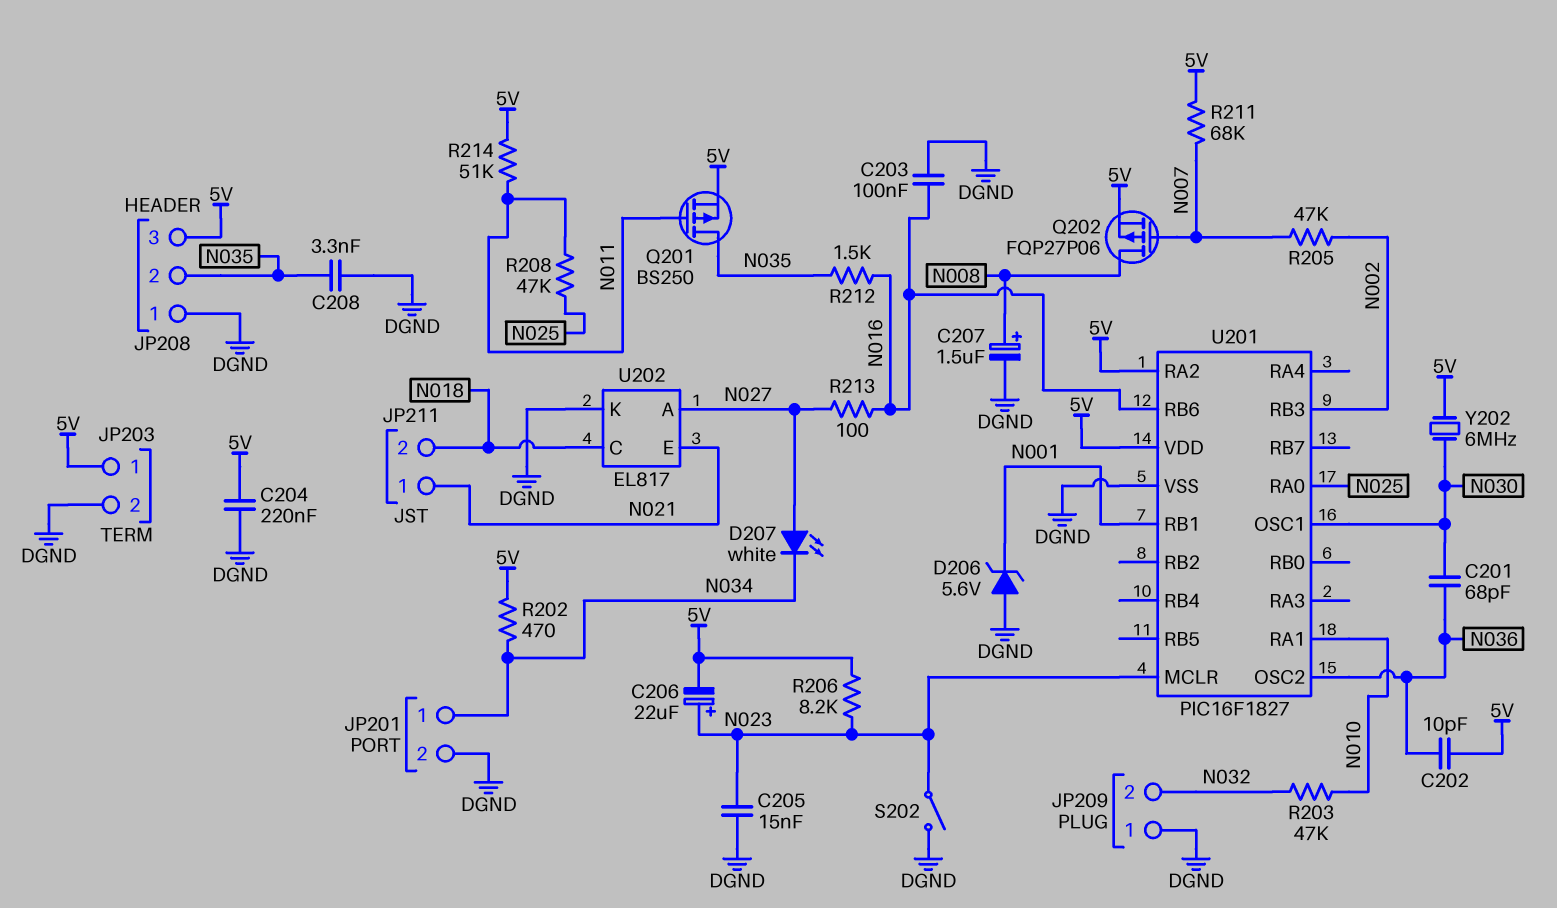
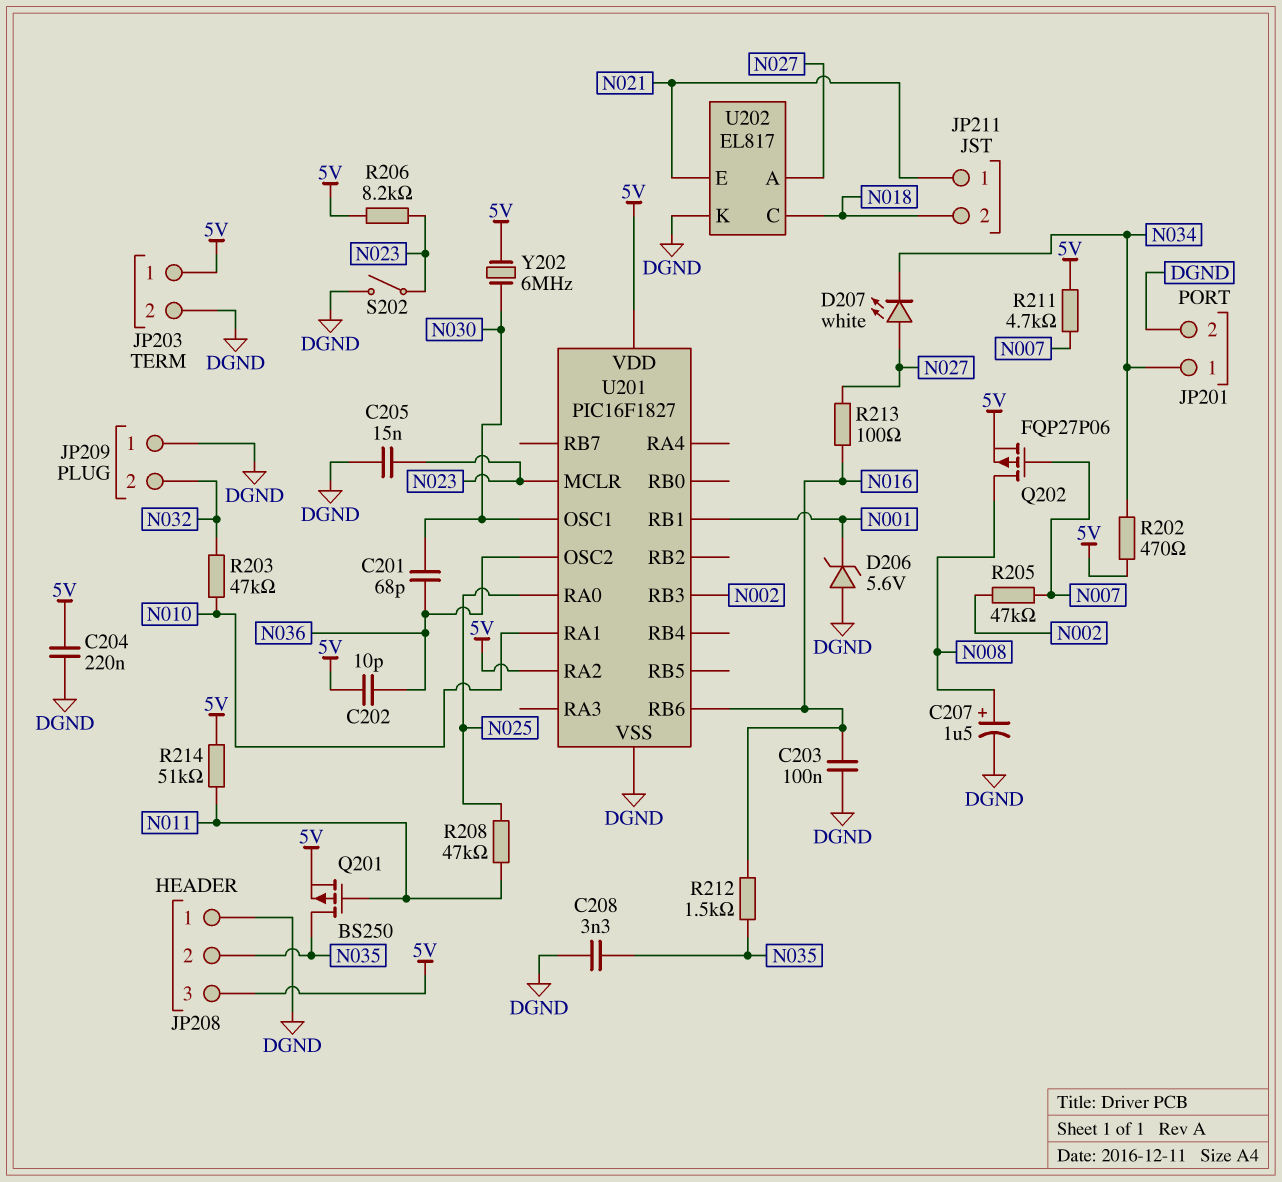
C206: 22uF (plus N023, minus 5V) -> none
R211: 68k (5V, N007) -> 4.7k (5V, N007)

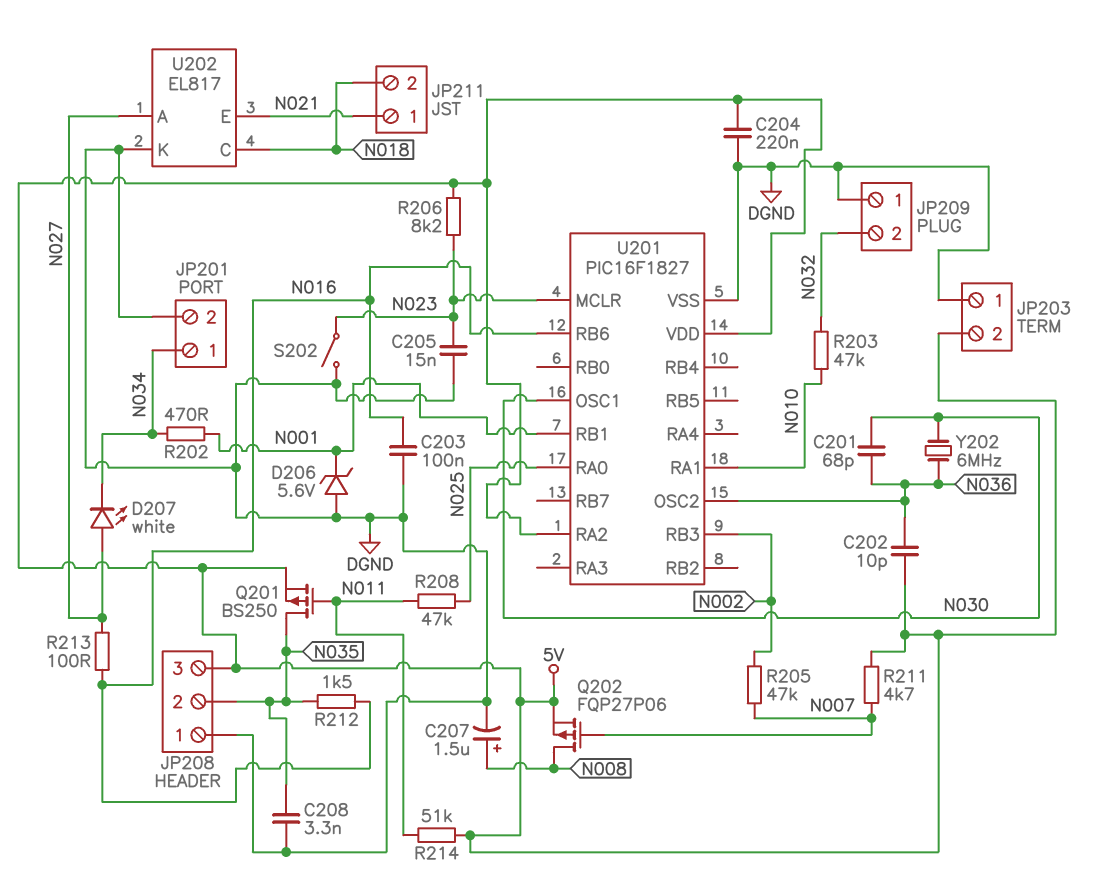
JP203 pin 1: 5V -> DGND
JP203 pin 2: DGND -> 5V
R202: 470 (5V, N034) -> 470 (N001, N034)
Y202: 6MHz (5V, N030) -> 6MHz (N030, N036)

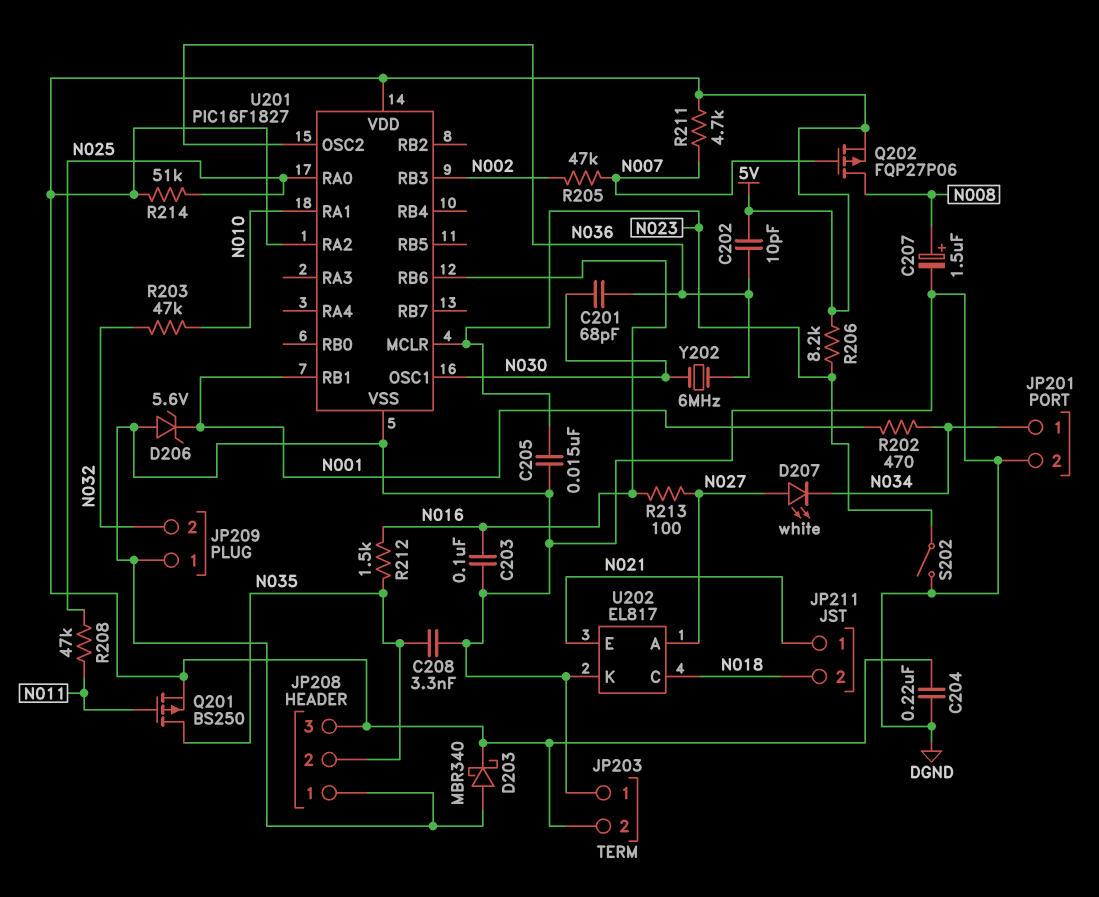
D203: none -> schottky MBR340 (A DGND, K 5V)
R214: 51k (5V, N011) -> 51k (5V, N025)

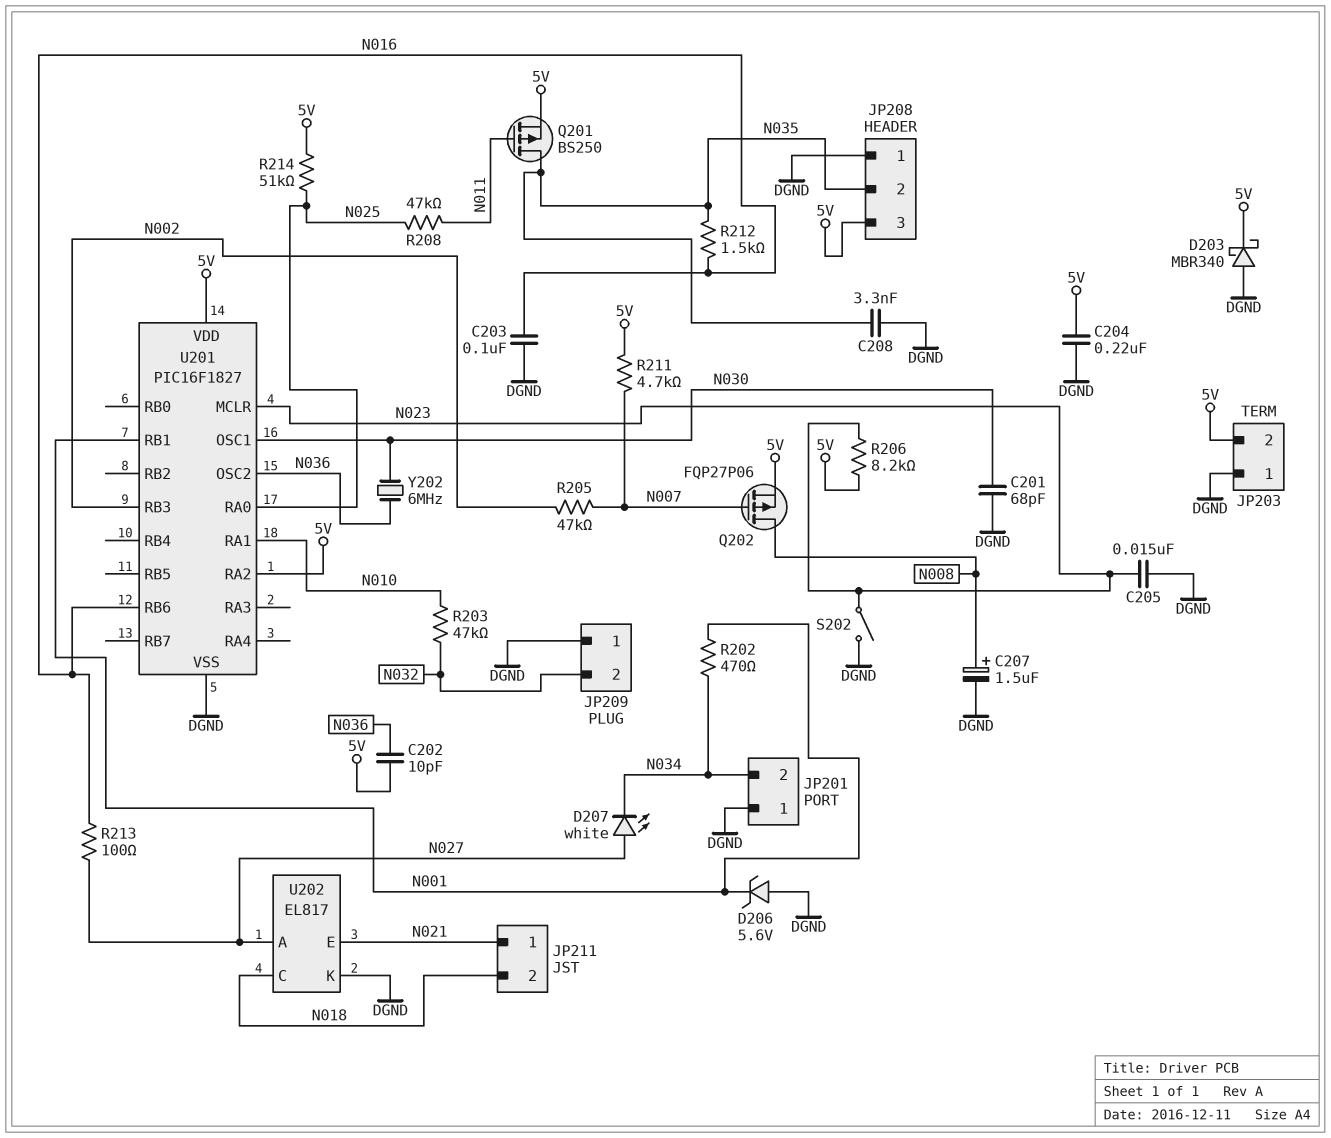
C201: 68pF (N030, N036) -> 68pF (DGND, N030)
JP201 pin 1: N034 -> DGND
JP201 pin 2: DGND -> N034

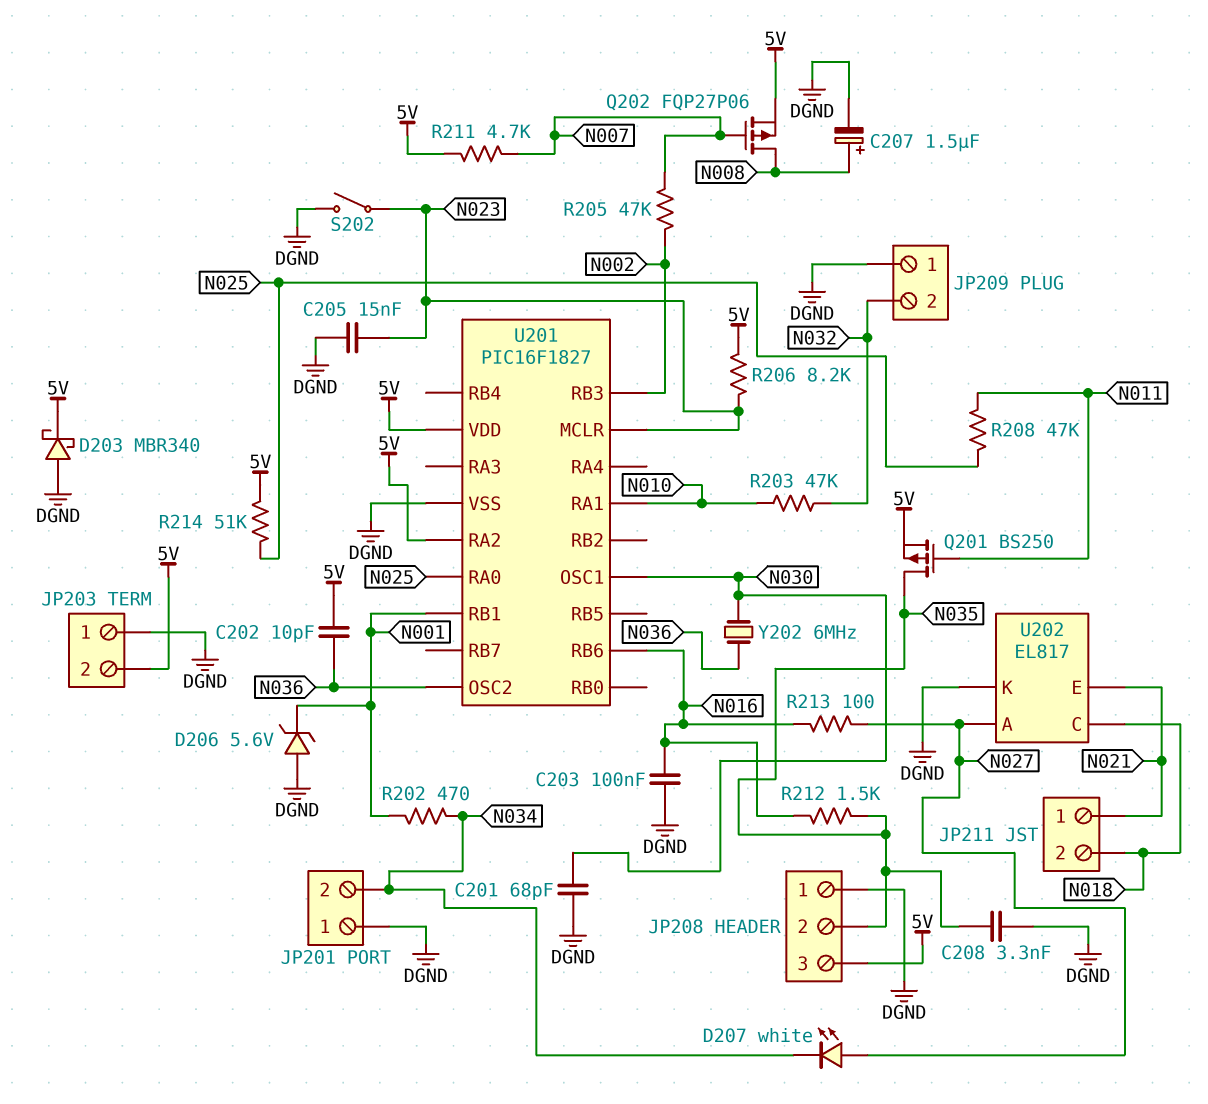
C204: 220nF (5V, DGND) -> none

